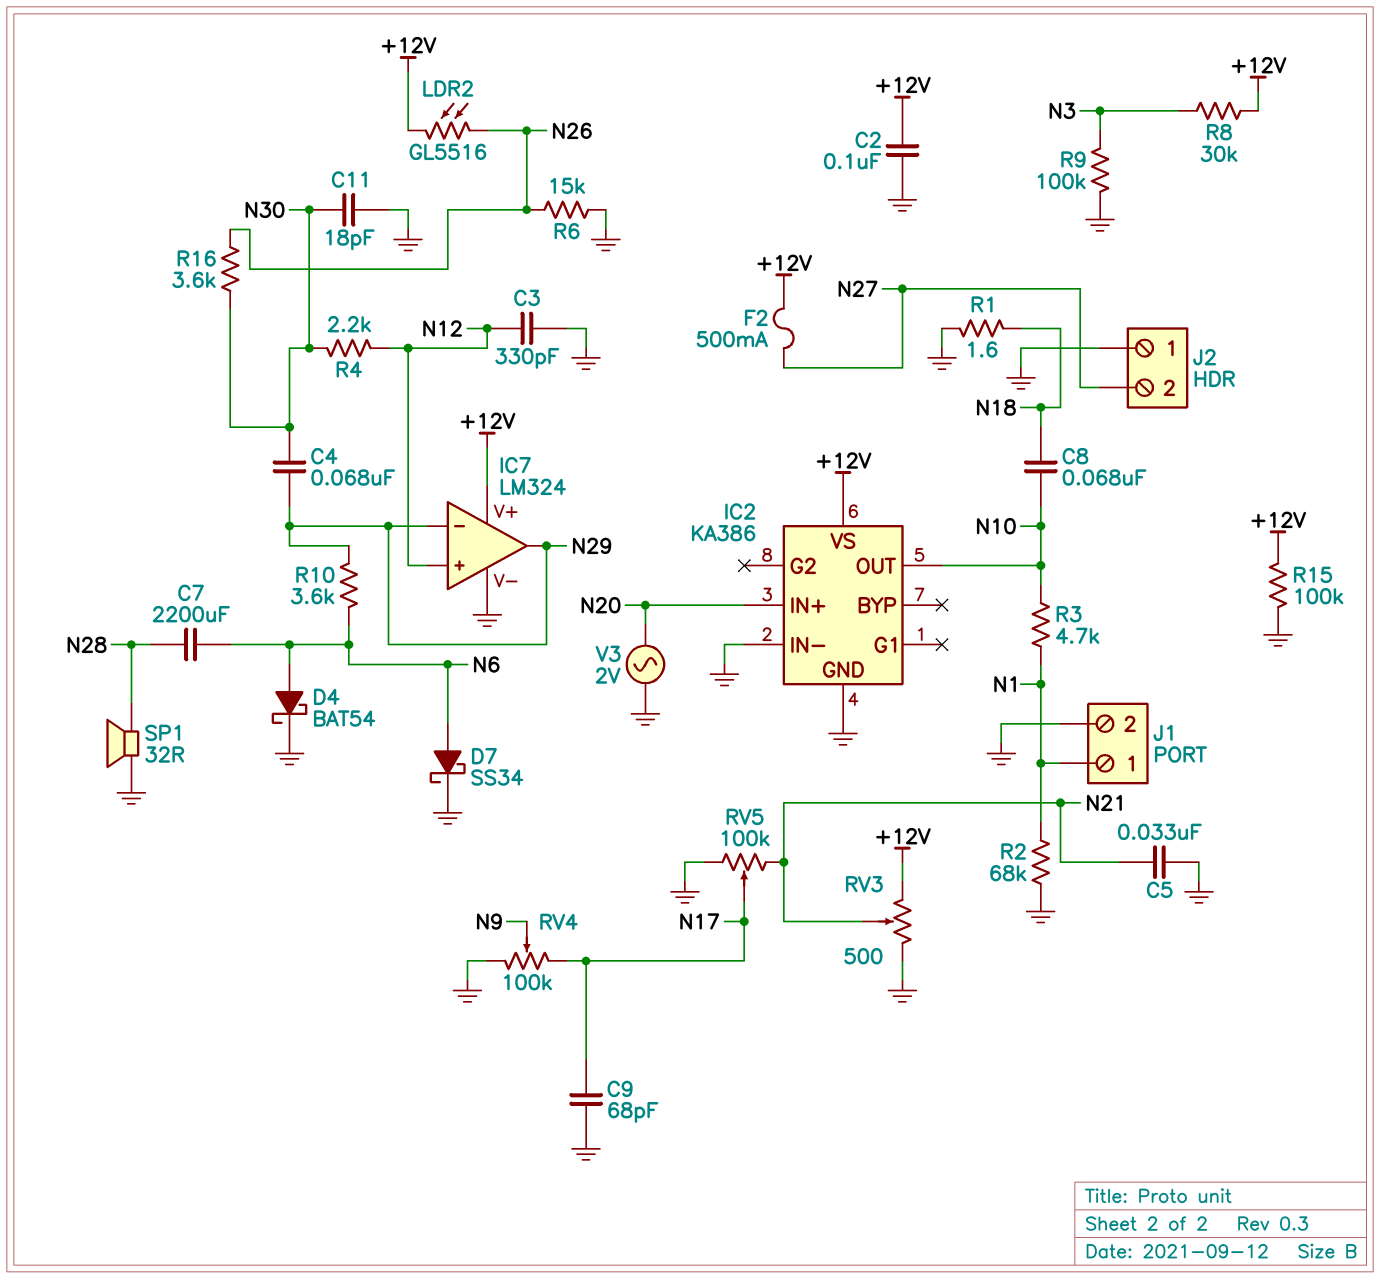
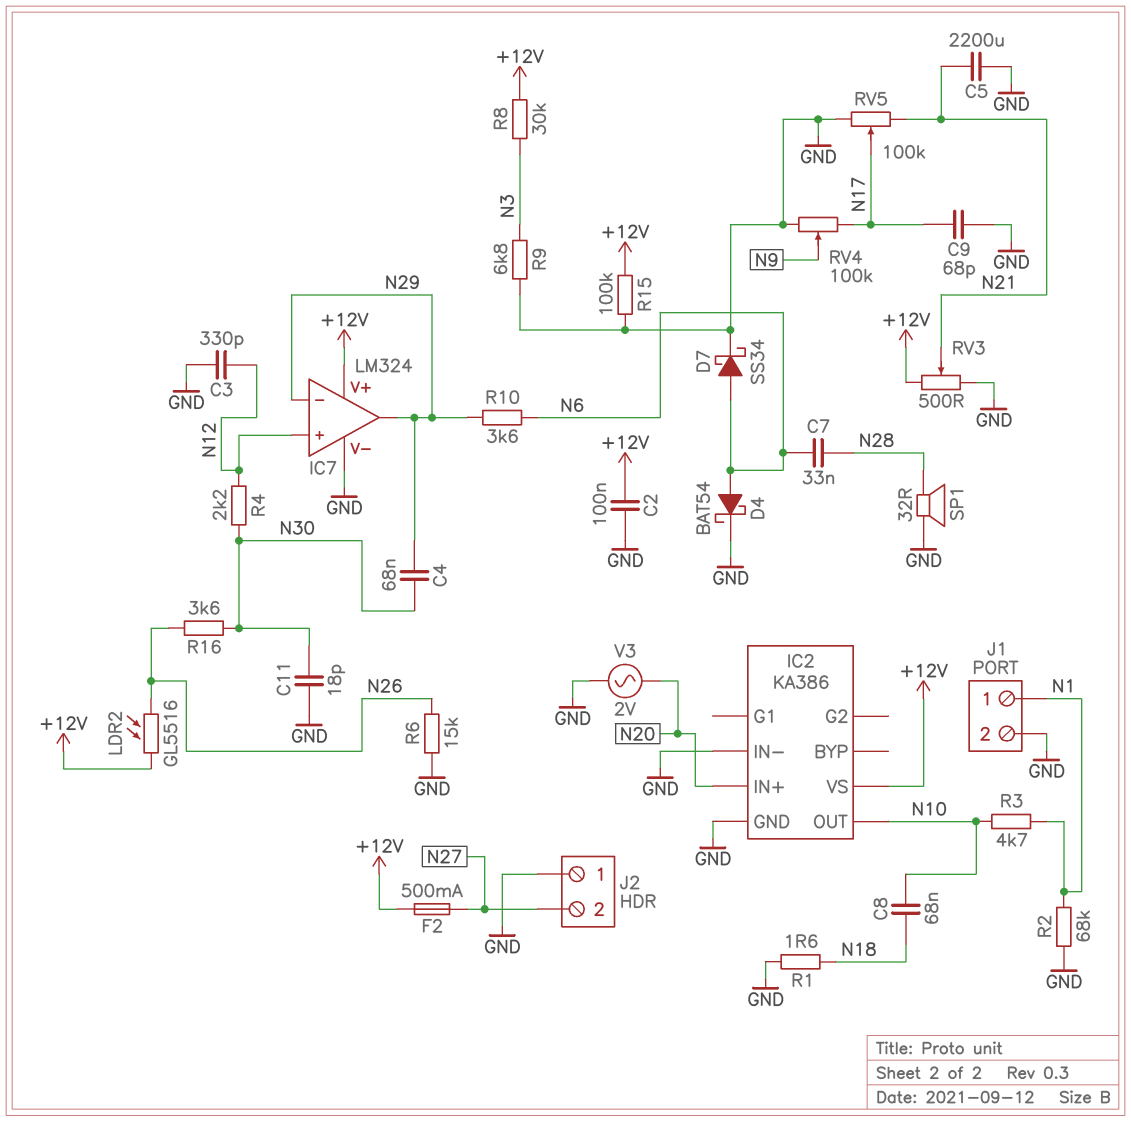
C5: 33nF (GND, N21) -> 2200uF (GND, N21)
C7: 2200uF (N6, N28) -> 33nF (N6, N28)
R9: 100k (GND, N3) -> 6.8k (GND, N3)

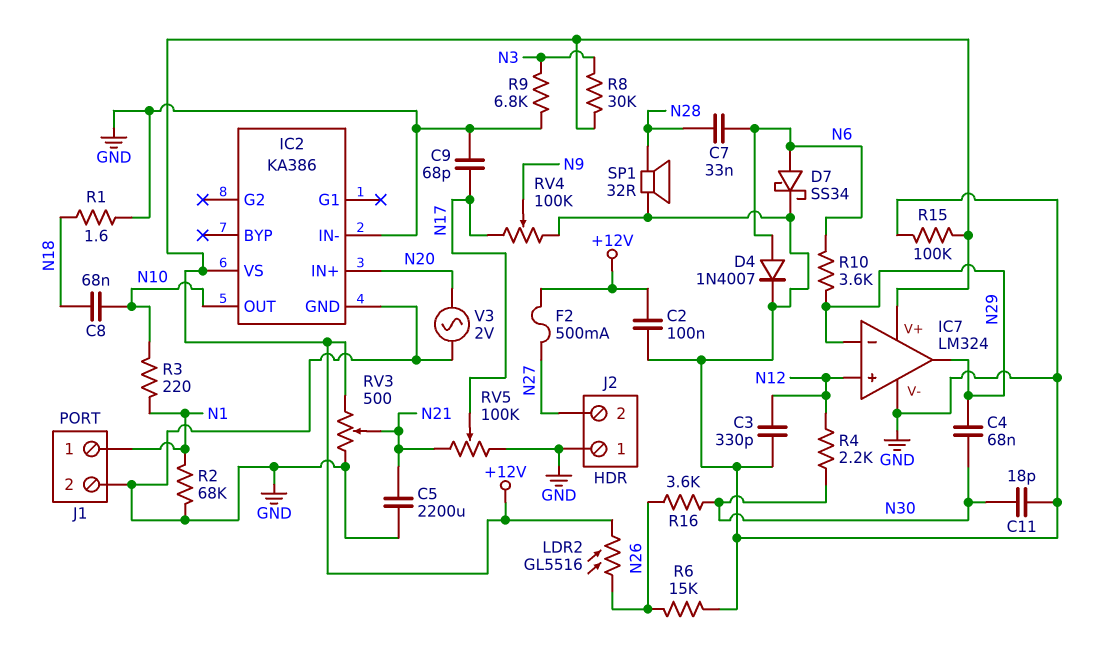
D4: schottky BAT54 (A N6, K GND) -> diode 1N4007 (A N6, K GND)
R3: 4.7k (N1, N10) -> 220 (N1, N10)

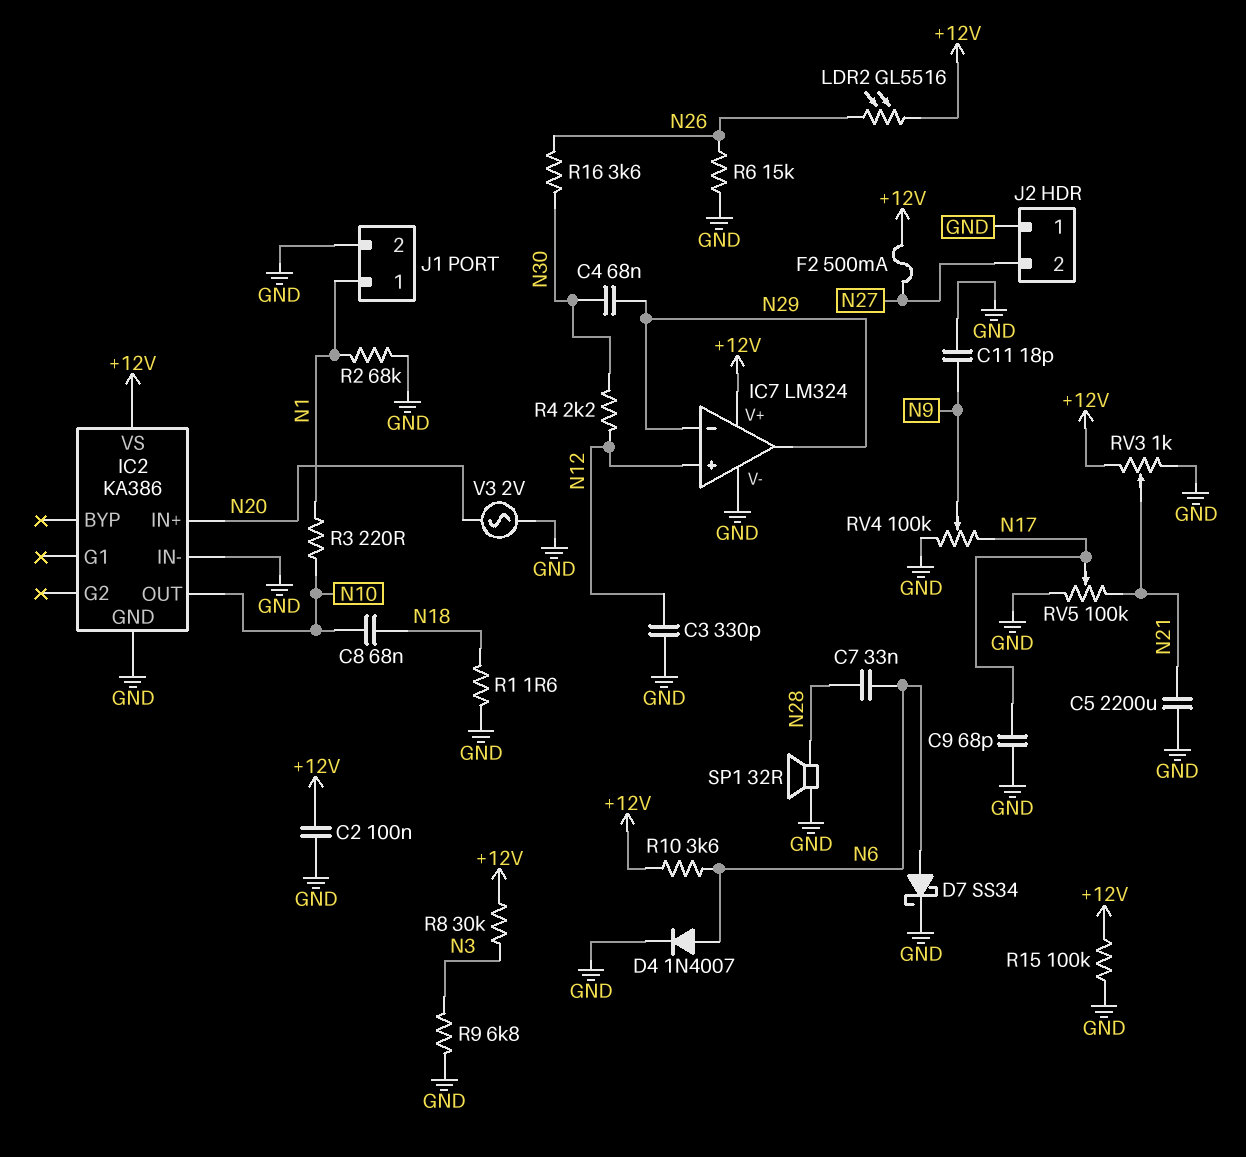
C11: 18pF (GND, N30) -> 18pF (GND, N9)
R10: 3.6k (N6, N29) -> 3.6k (+12V, N6)
RV3: 500 (+12V, GND, wiper N21) -> 1k (+12V, GND, wiper N21)

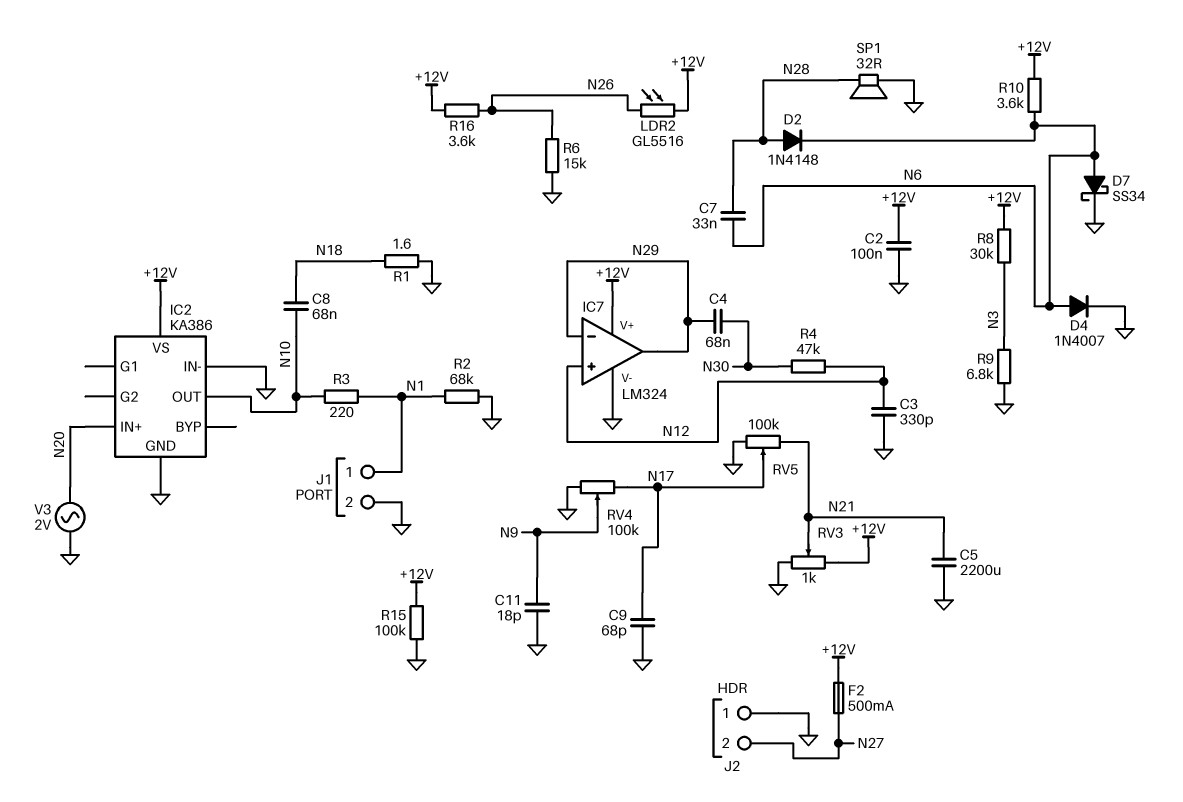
D2: none -> diode 1N4148 (A N28, K N6)
R4: 2.2k (N12, N30) -> 47k (N12, N30)
R16: 3.6k (N26, N30) -> 3.6k (+12V, N26)

